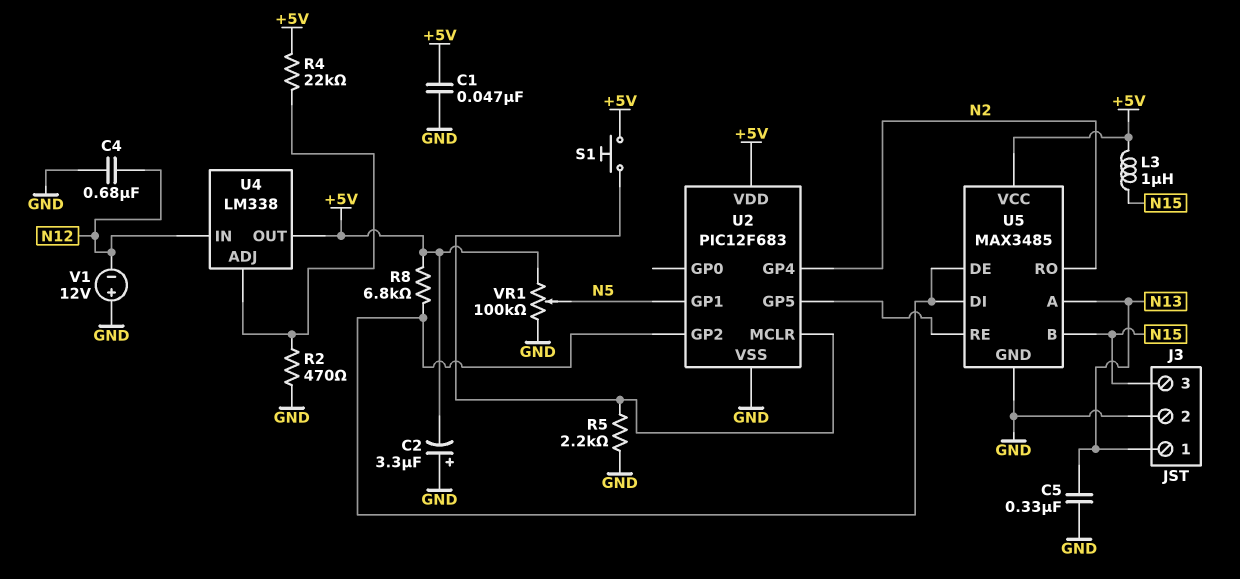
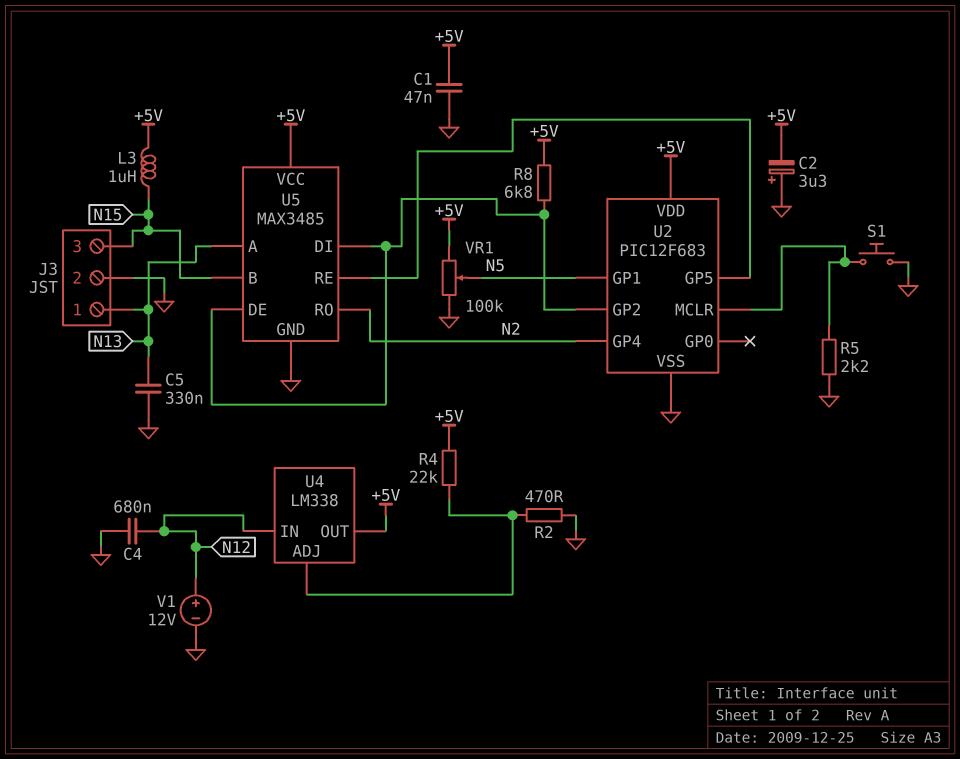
S1: button (+5V, U2/MCLR) -> button (GND, U2/MCLR)
V1: 12V (plus GND, minus N12) -> 12V (plus N12, minus GND)

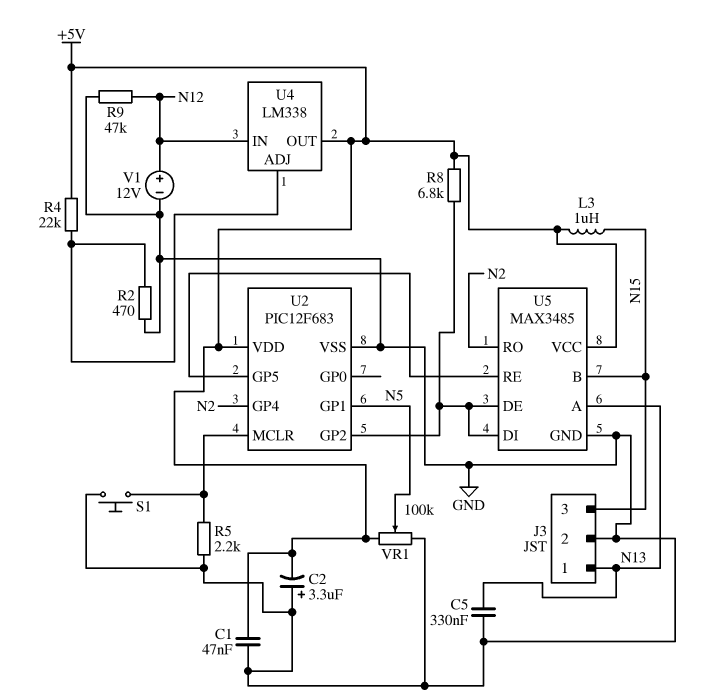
C4: 680nF (GND, N12) -> none
R9: none -> 47k (GND, N12)

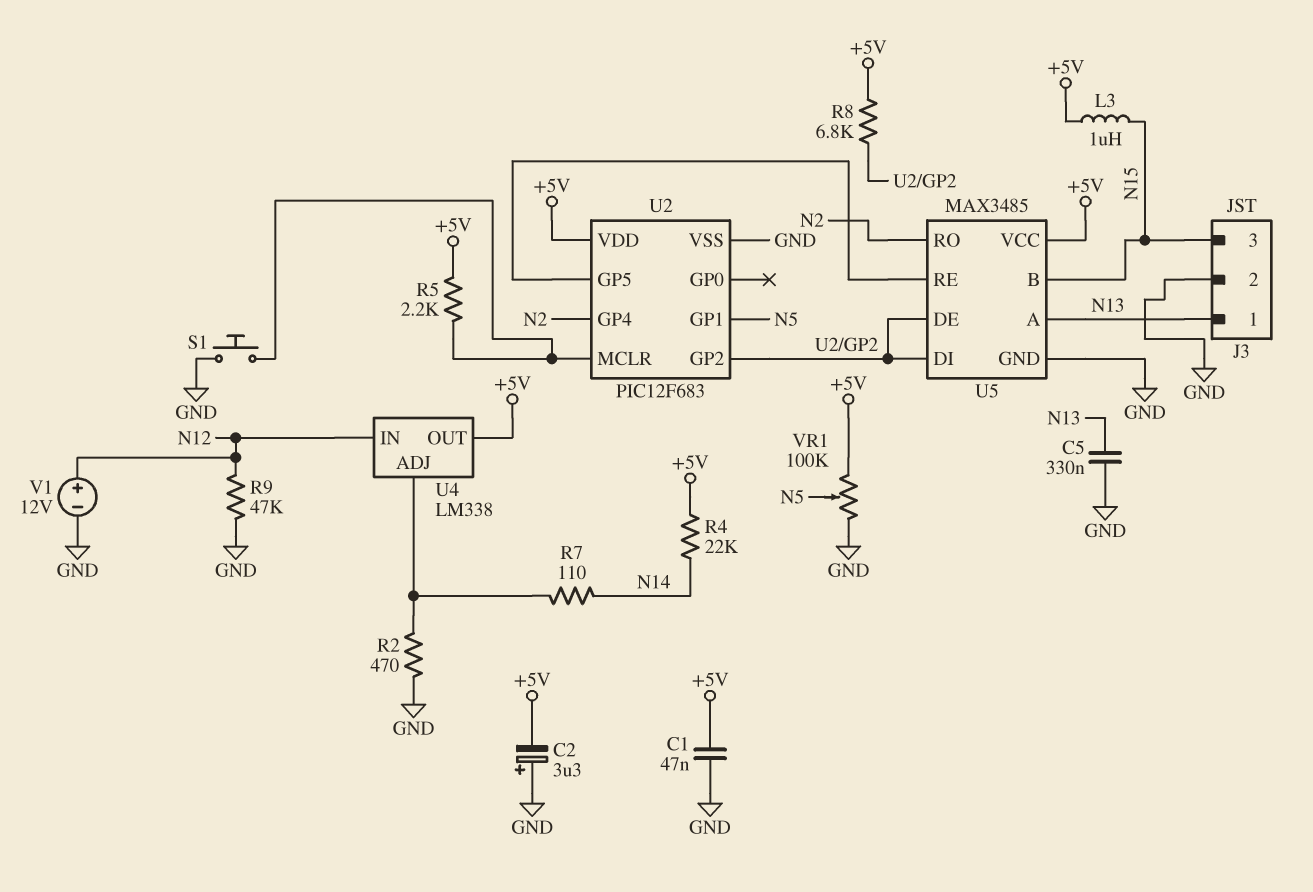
R4: 22k (+5V, U4/ADJ) -> 22k (+5V, N14)
R5: 2.2k (GND, U2/MCLR) -> 2.2k (+5V, U2/MCLR)
R7: none -> 110 (N14, U4/ADJ)

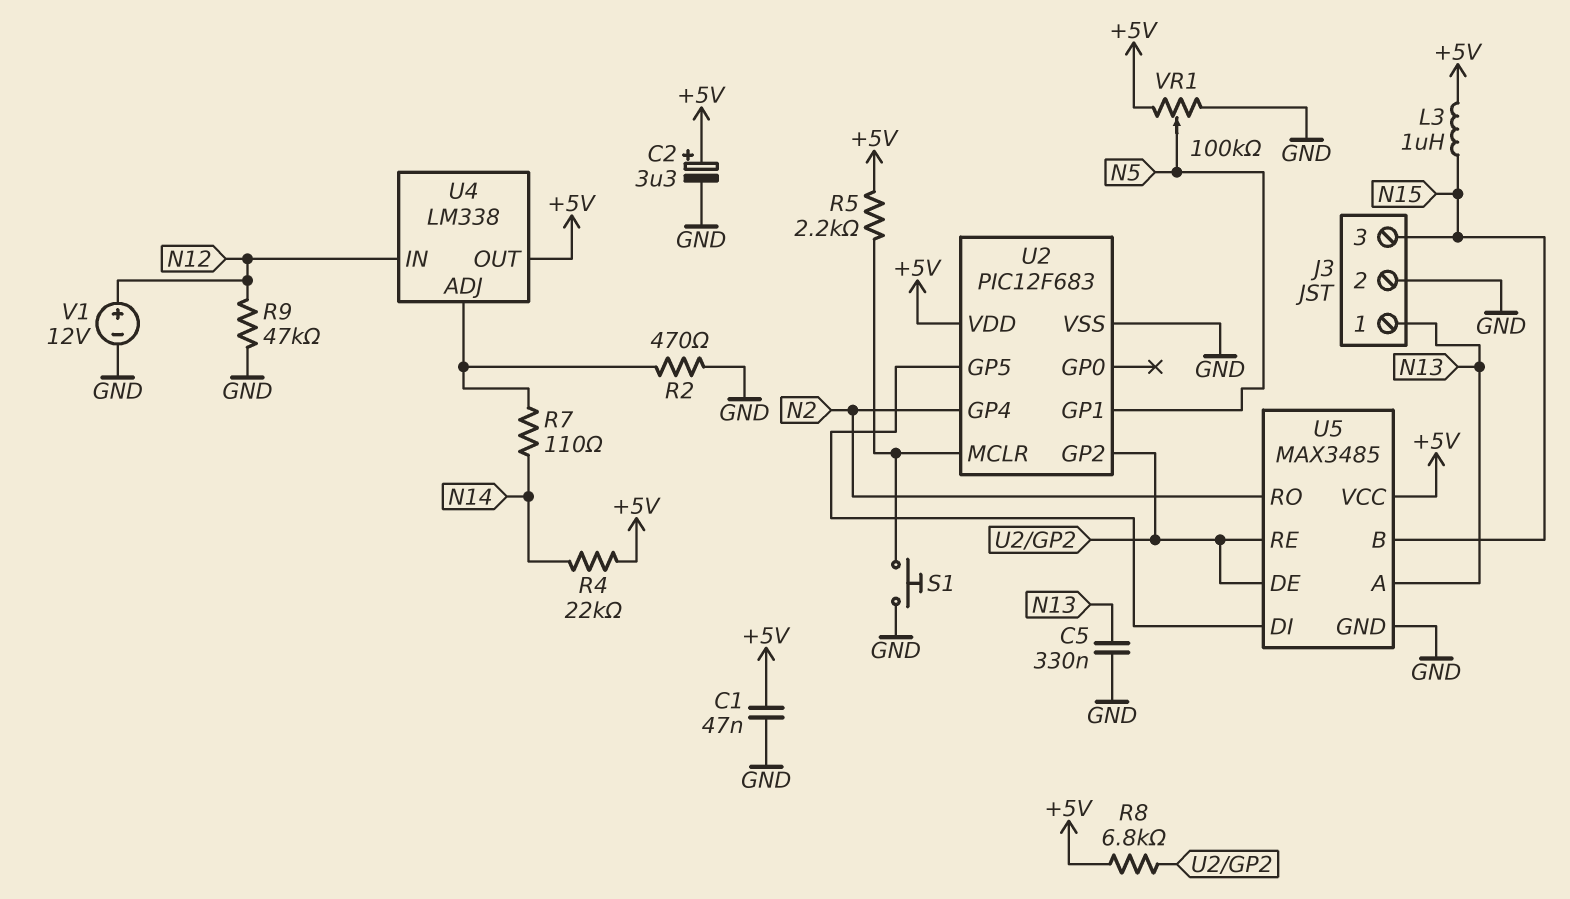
C2: 3.3uF (plus GND, minus +5V) -> 3.3uF (plus +5V, minus GND)
U5 pin DI: U2/GP2 -> U2/GP5
U5 pin RE: U2/GP5 -> U2/GP2

